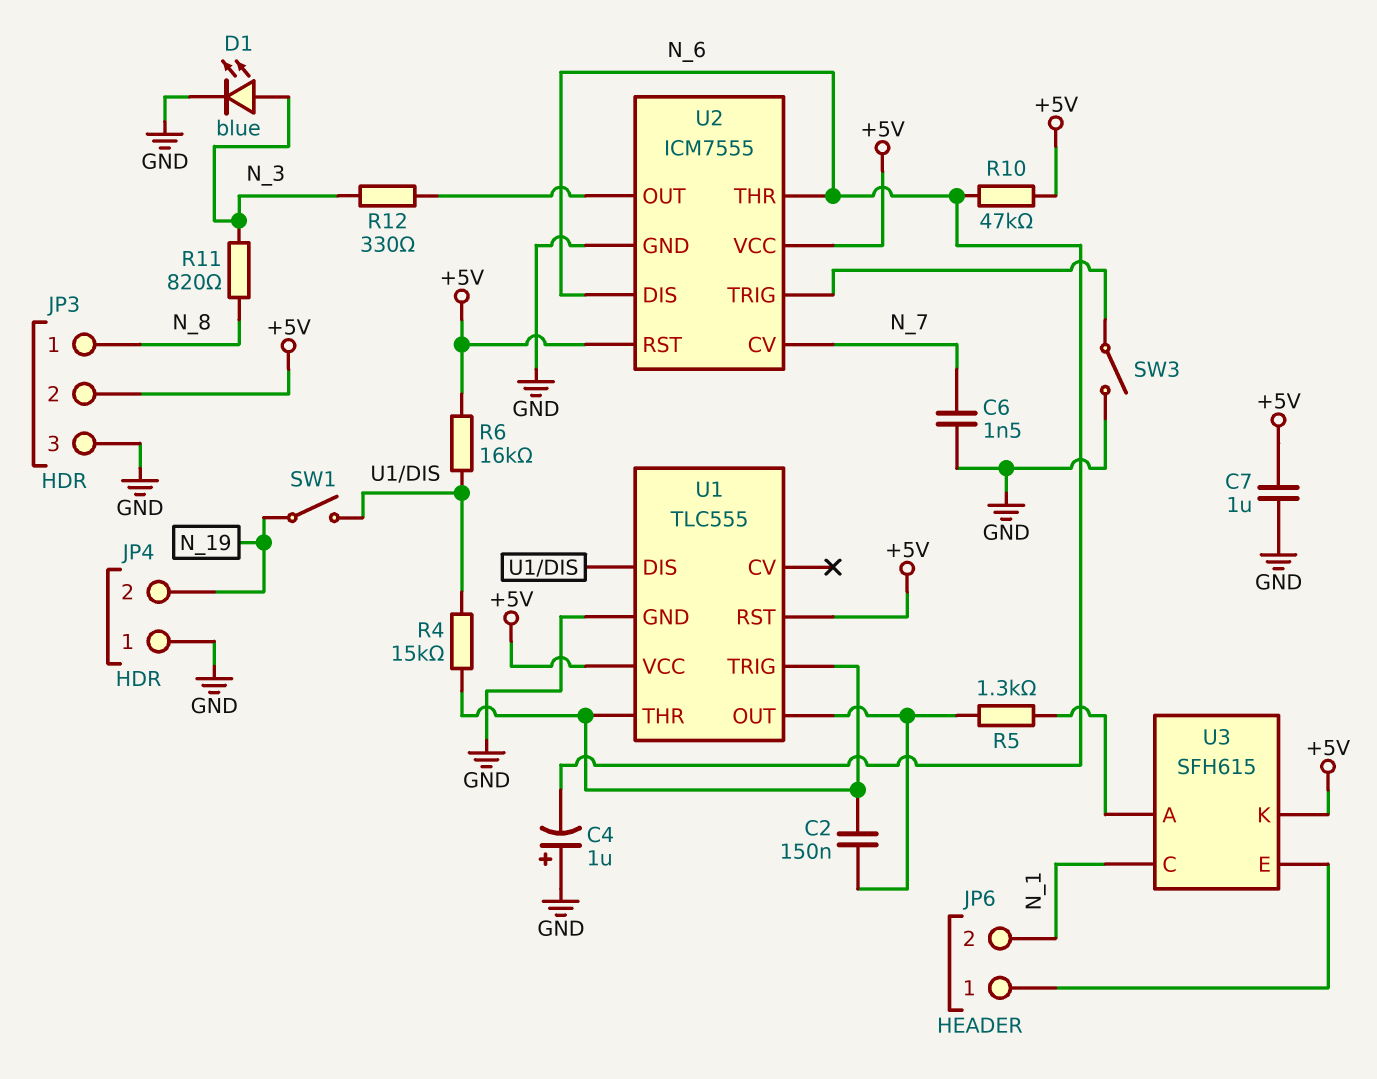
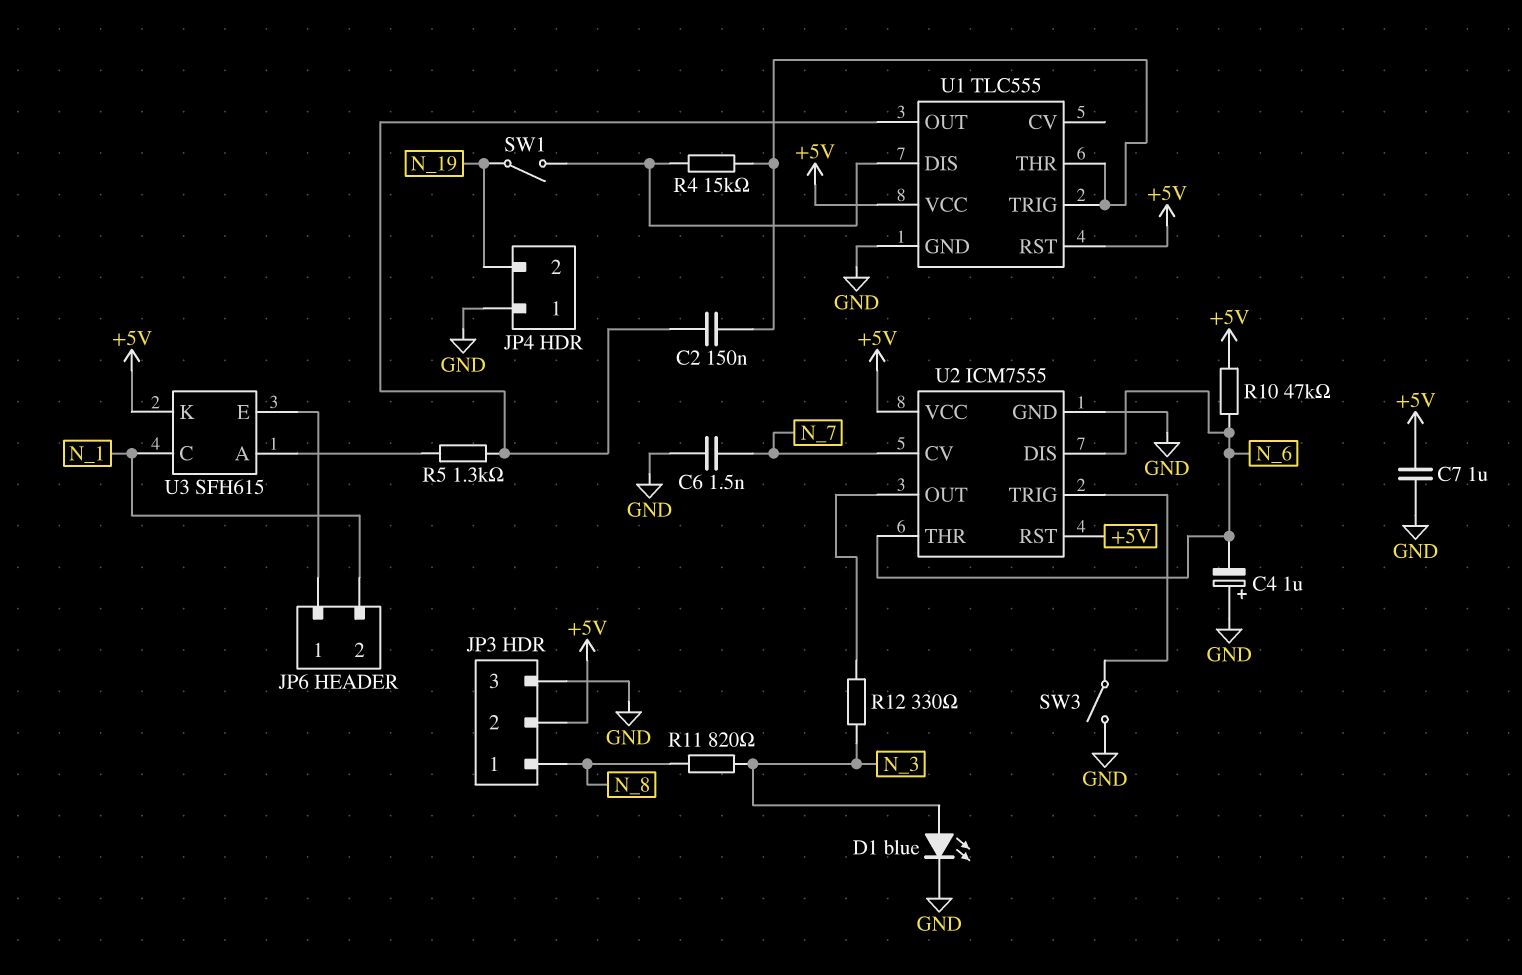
R6: 16k (+5V, U1/DIS) -> none

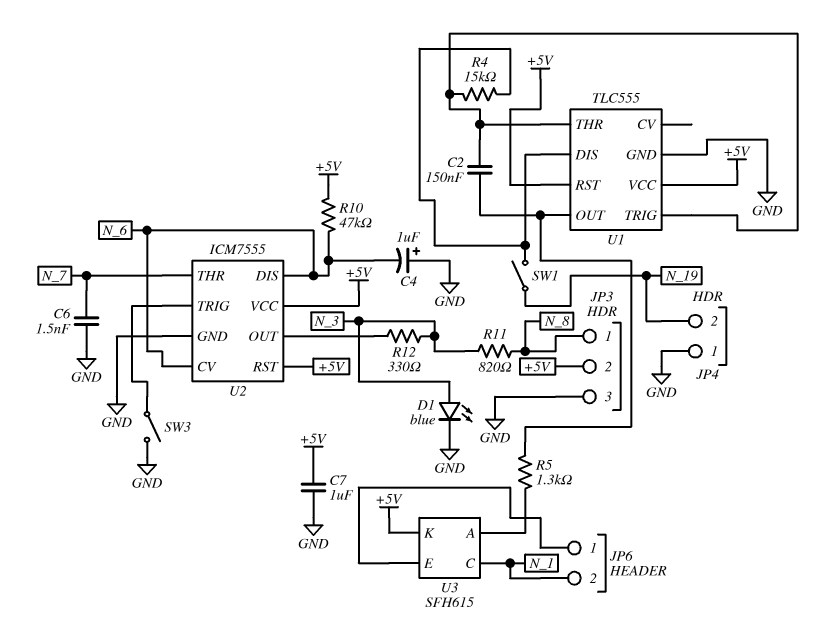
U2 pin CV: N_7 -> N_6
U2 pin THR: N_6 -> N_7

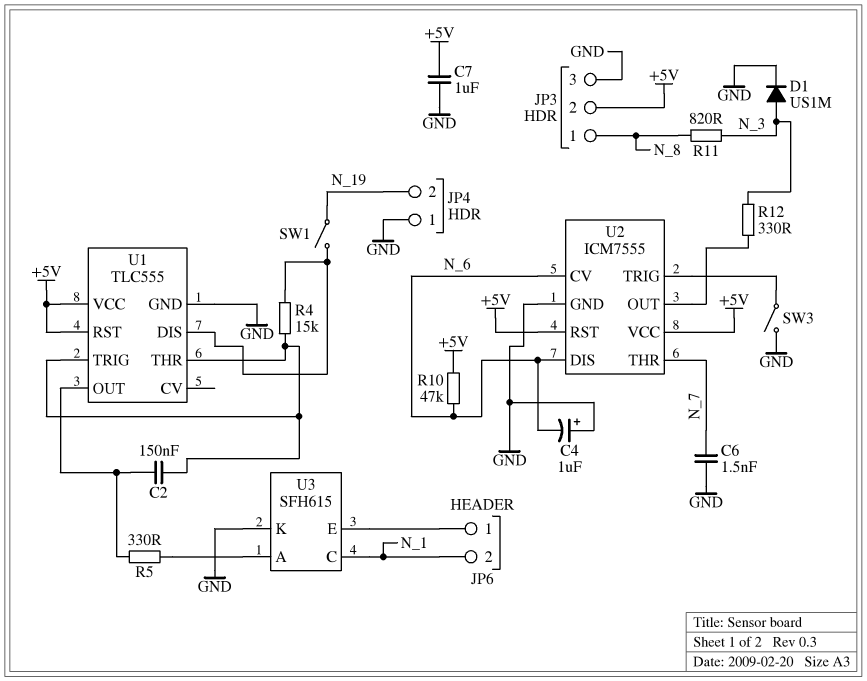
D1: LED blue (A N_3, K GND) -> diode US1M (A N_3, K GND)
R5: 1.3k (U1/OUT, U3/A) -> 330 (U1/OUT, U3/A)
U3 pin K: +5V -> GND

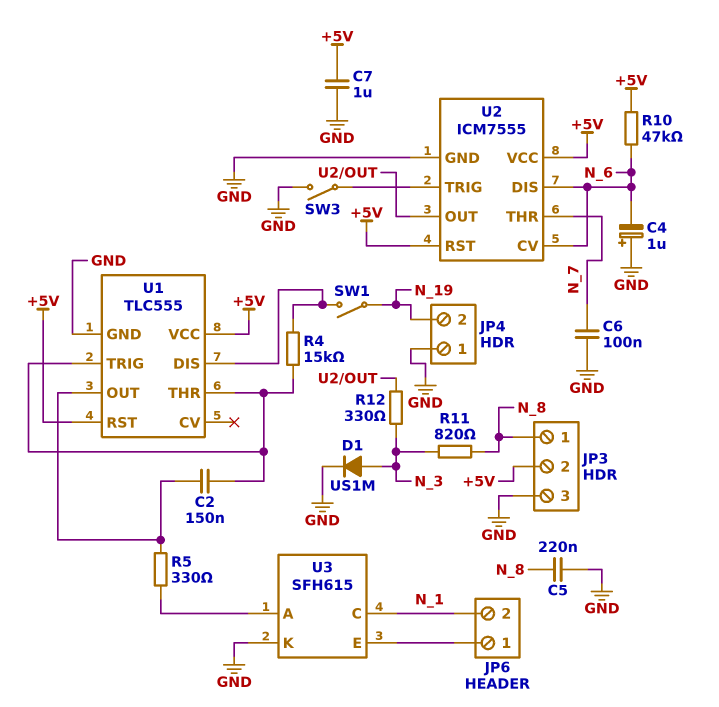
C5: none -> 220nF (GND, N_8)
C6: 1.5nF (GND, N_7) -> 100nF (GND, N_7)

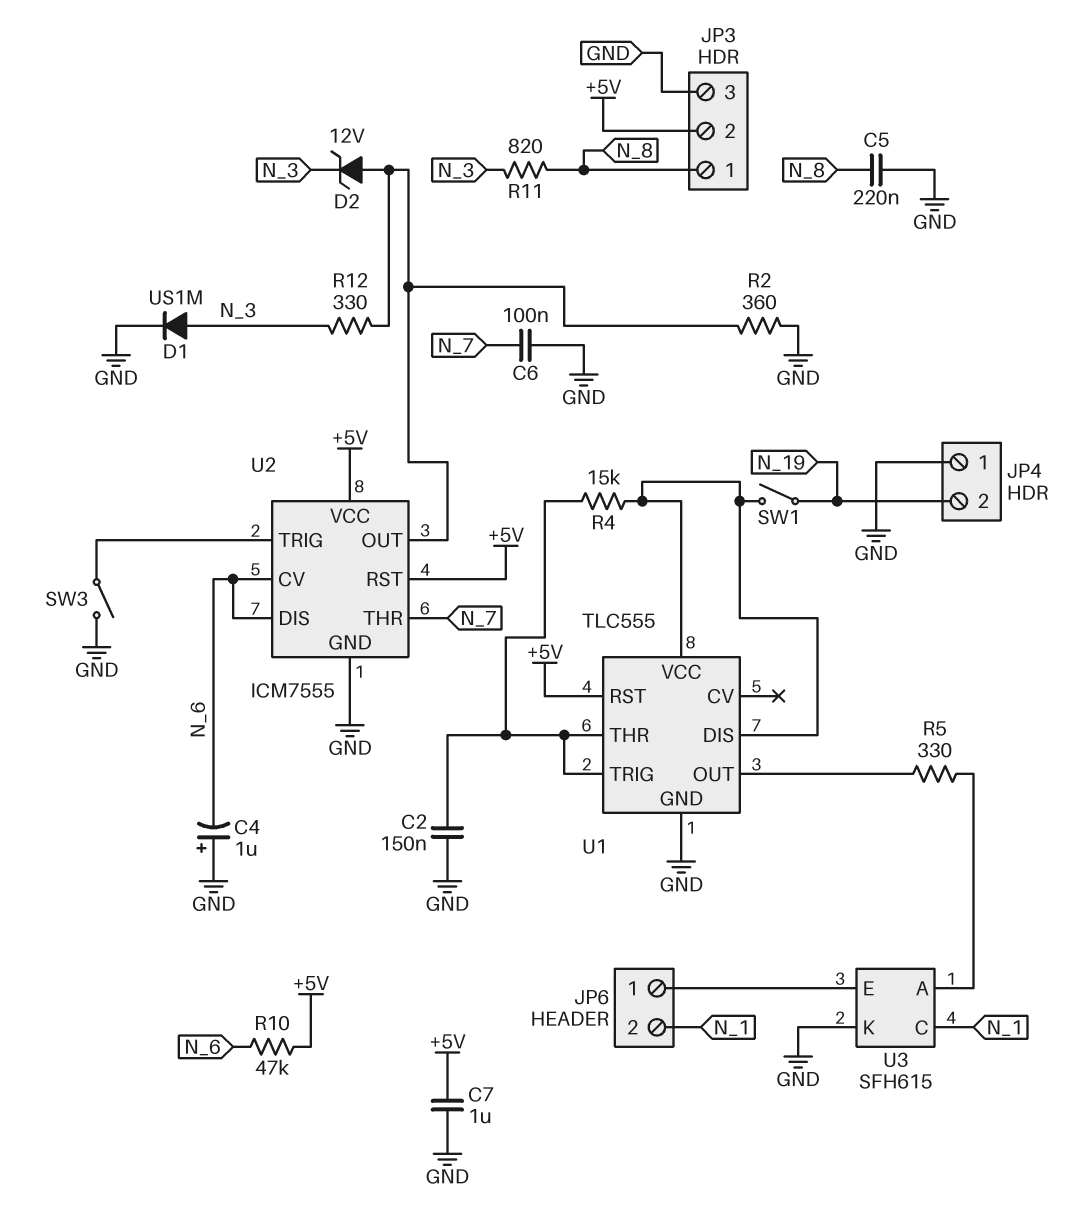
C2: 150nF (U1/OUT, U1/THR) -> 150nF (GND, U1/THR)
D2: none -> zener 12V (A U2/OUT, K N_3)
R2: none -> 360 (GND, U2/OUT)
U1 pin VCC: +5V -> U1/DIS

